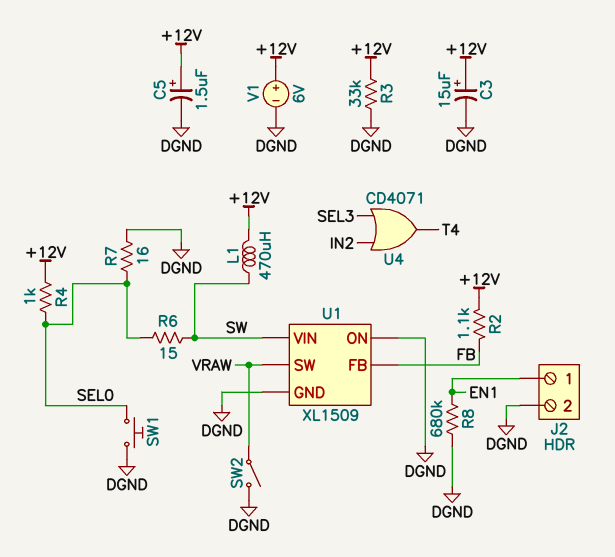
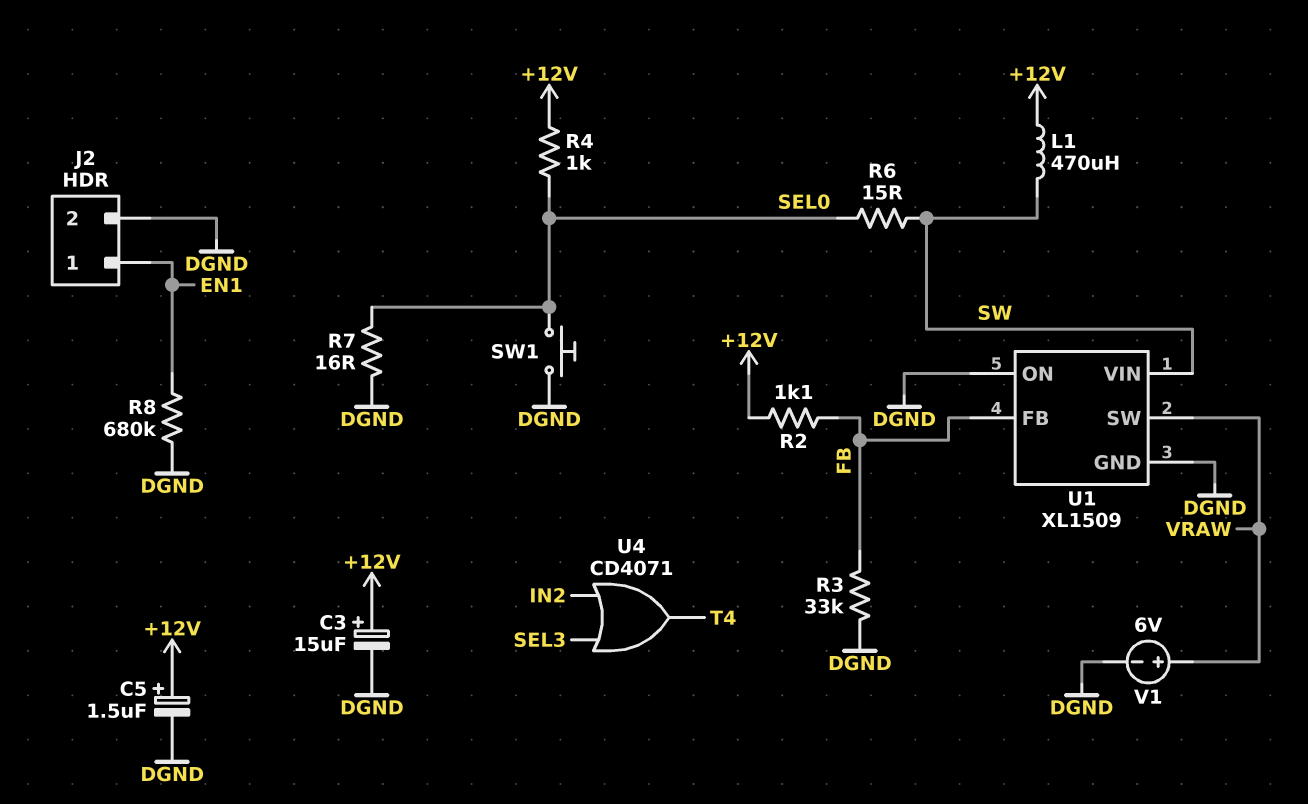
R3: 33k (+12V, DGND) -> 33k (DGND, FB)
SW2: switch (DGND, VRAW) -> none
V1: 6V (plus +12V, minus DGND) -> 6V (plus VRAW, minus DGND)

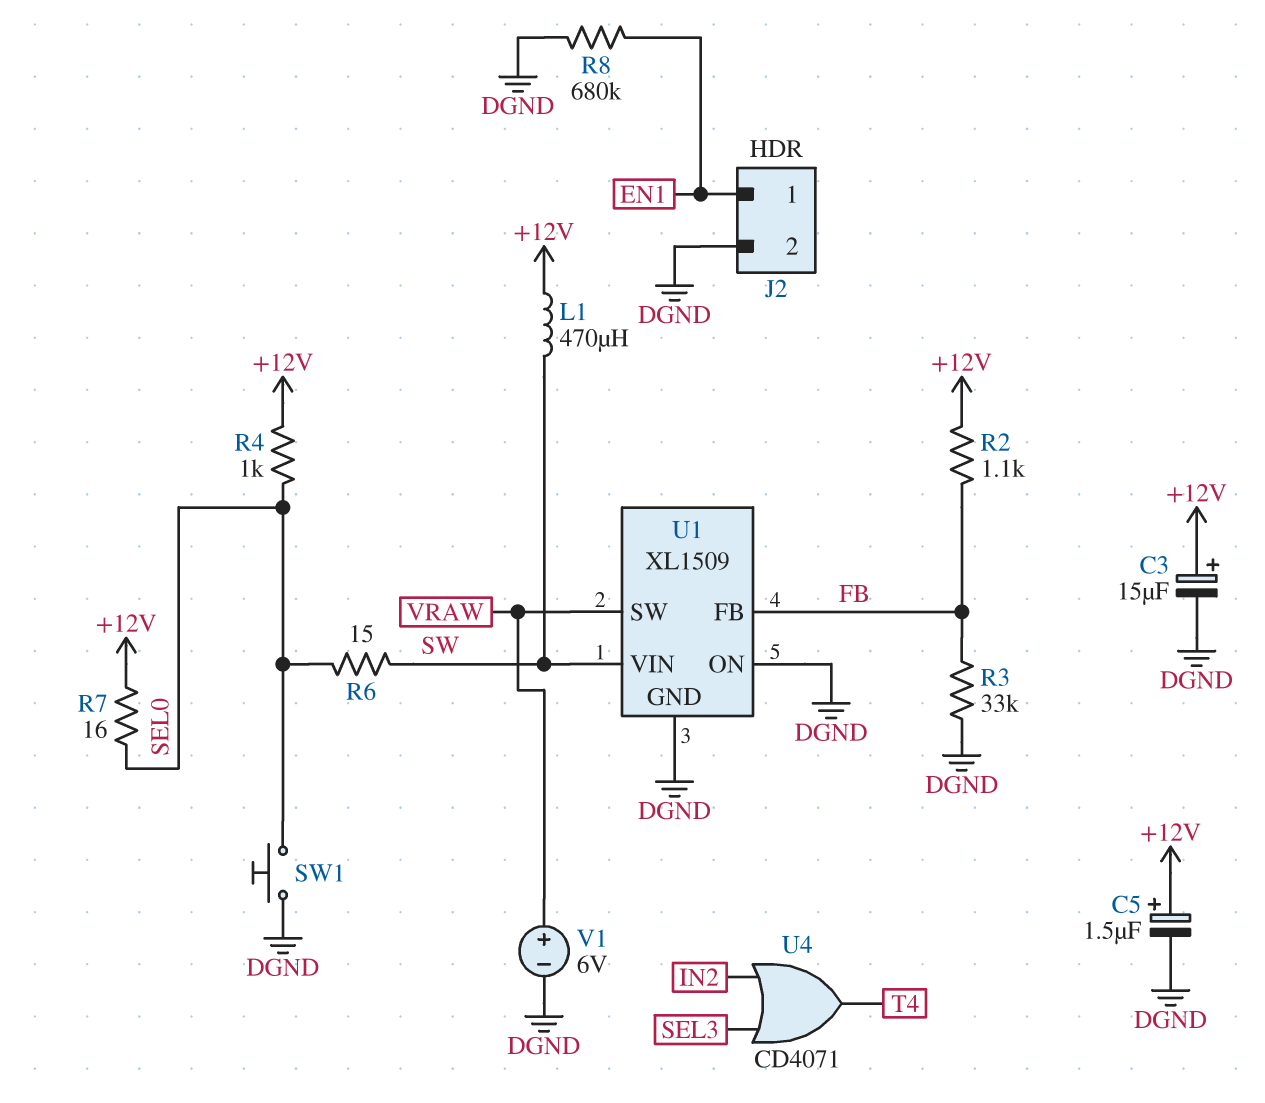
R7: 16 (DGND, SEL0) -> 16 (+12V, SEL0)

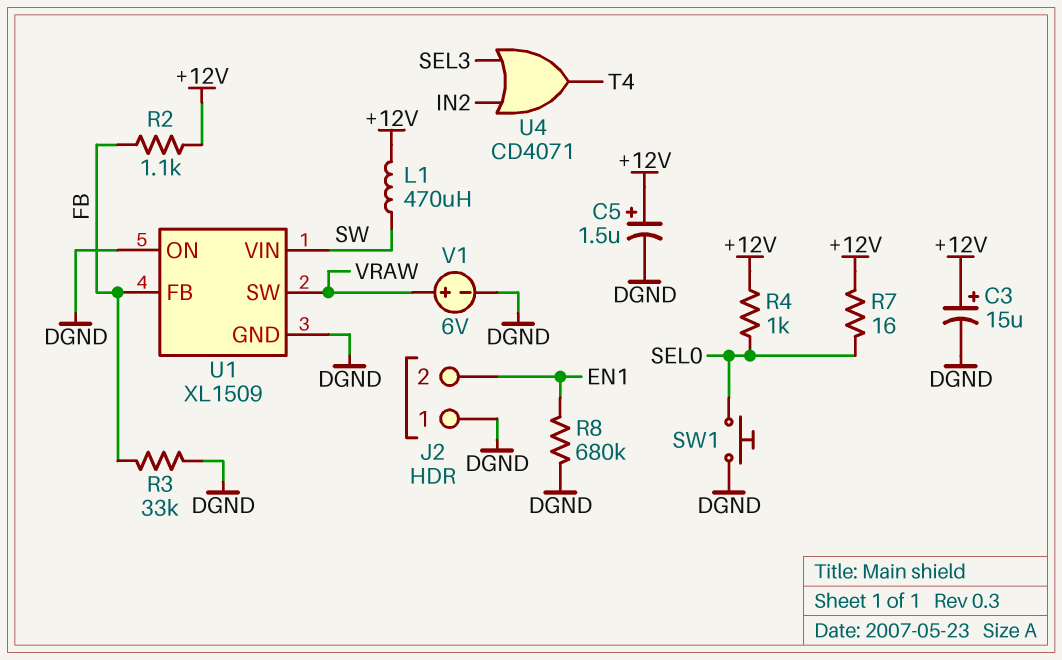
J2 pin 1: EN1 -> DGND
J2 pin 2: DGND -> EN1
R6: 15 (SEL0, SW) -> none

